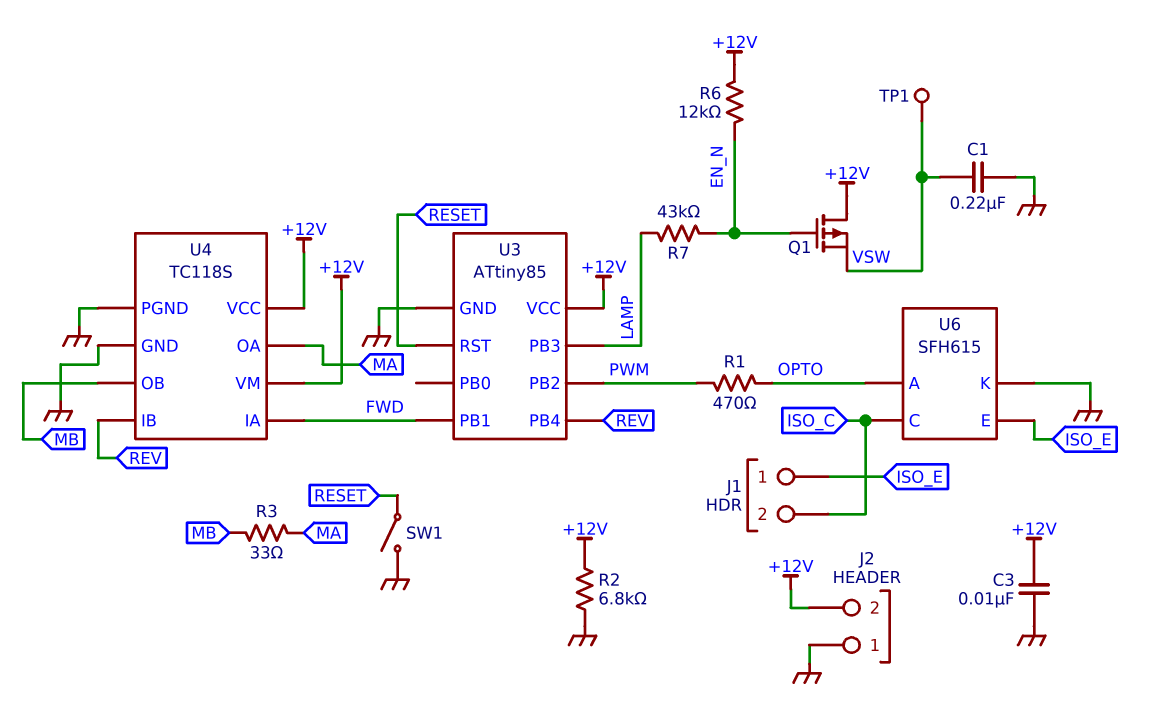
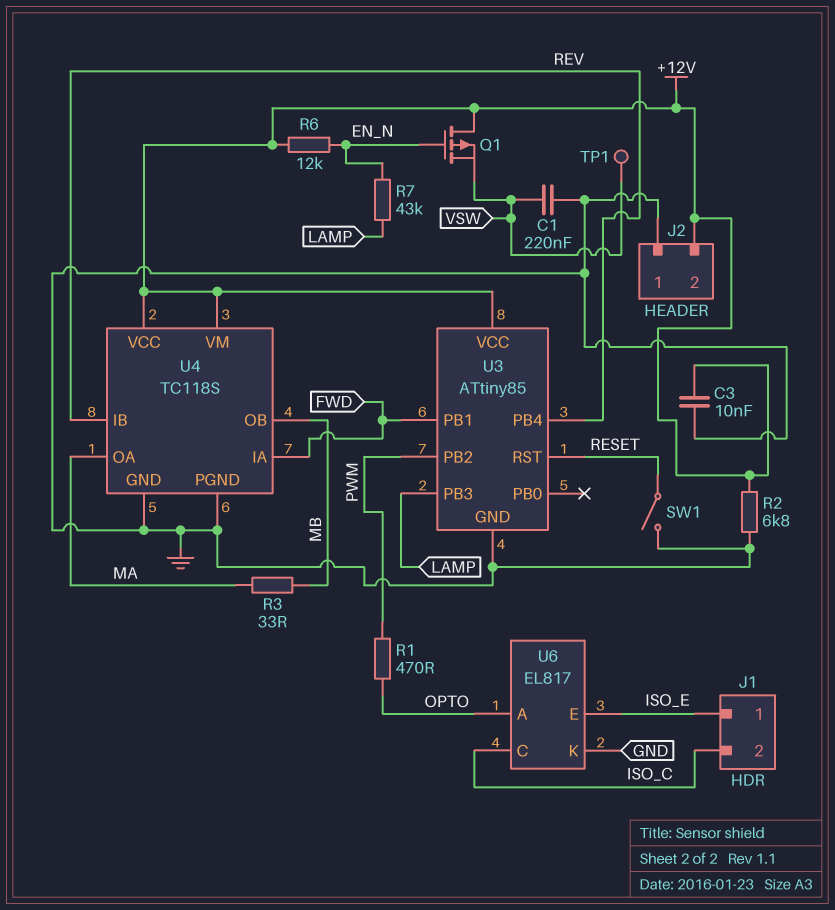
U6: SFH615 -> EL817

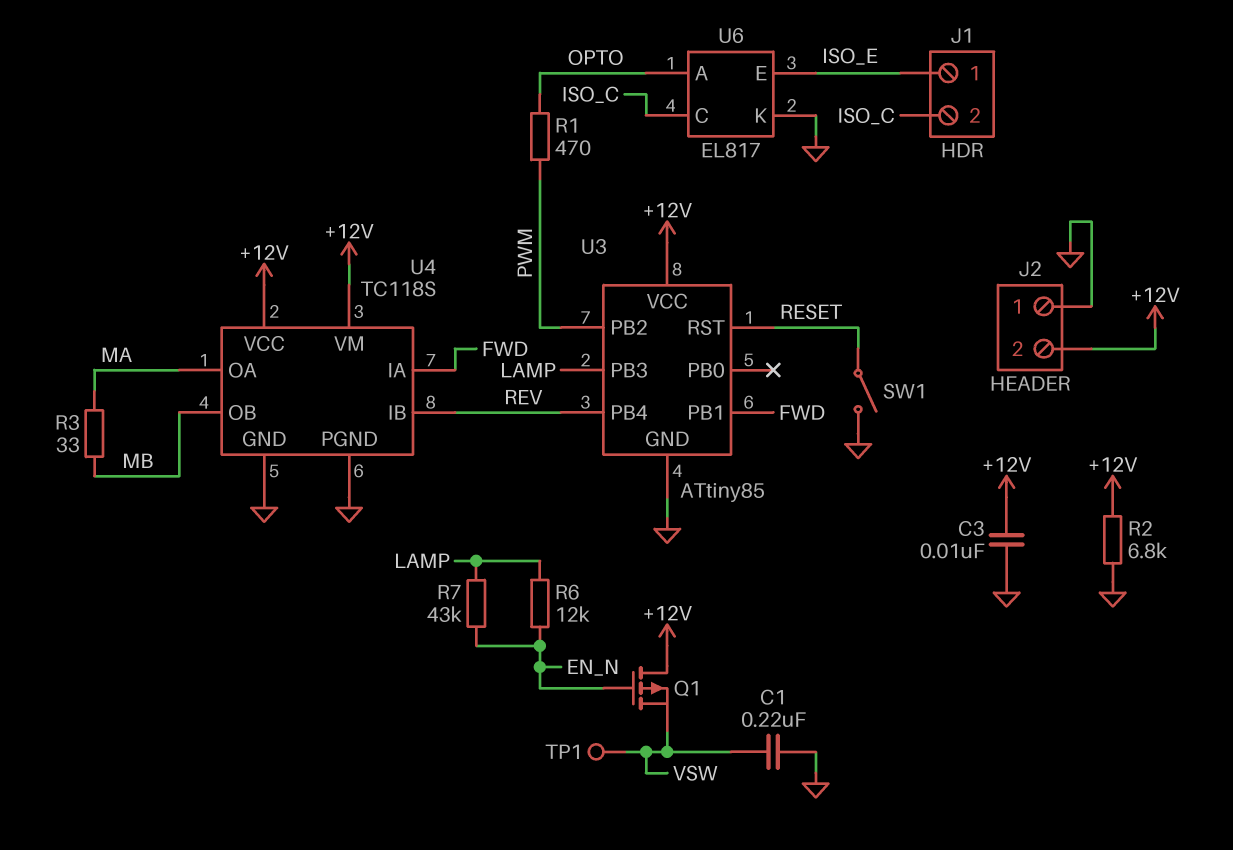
R6: 12k (+12V, EN_N) -> 12k (EN_N, LAMP)

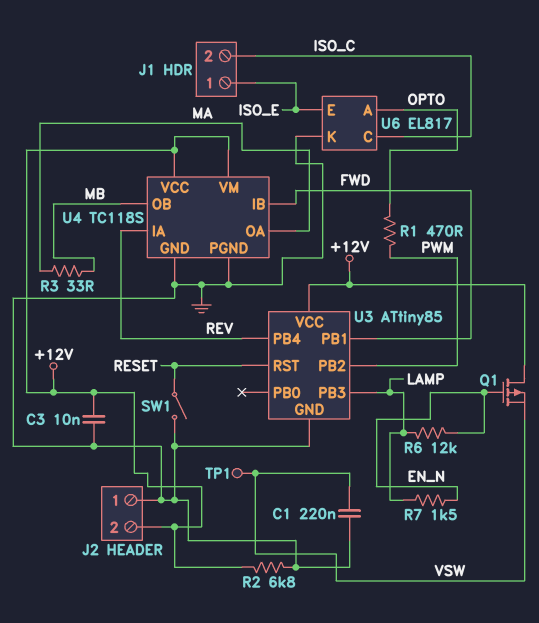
R7: 43k (EN_N, LAMP) -> 1.5k (EN_N, LAMP)
U4 pin IA: FWD -> REV
U4 pin IB: REV -> FWD

